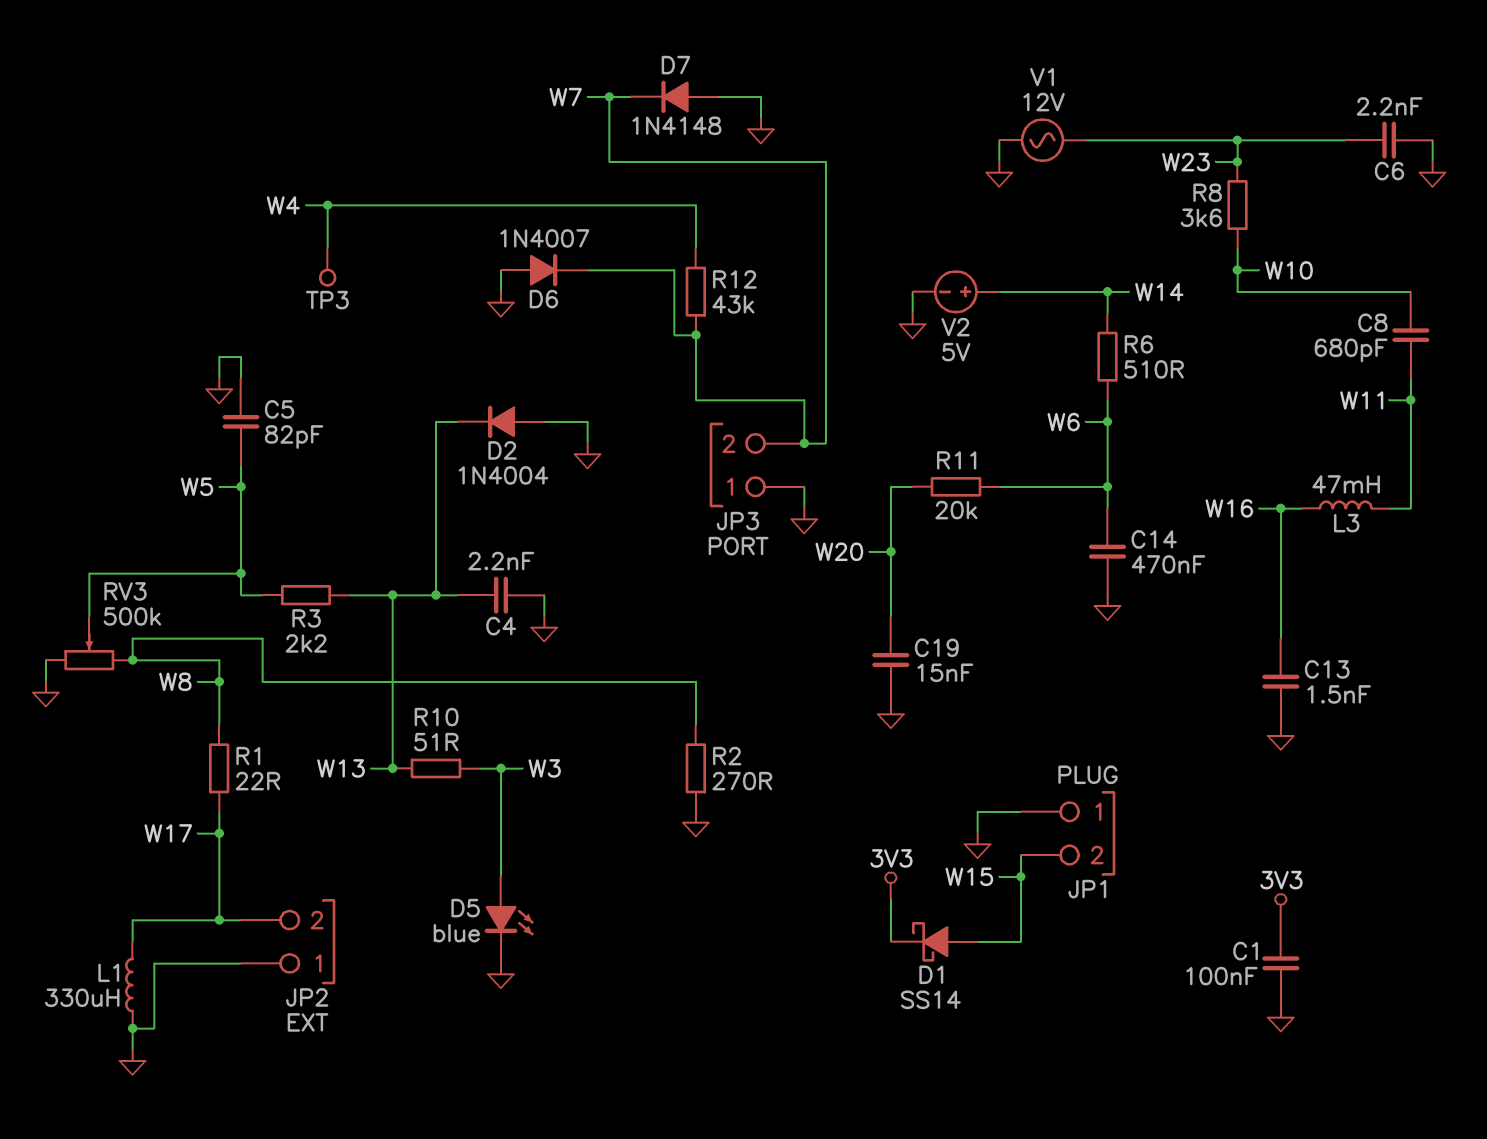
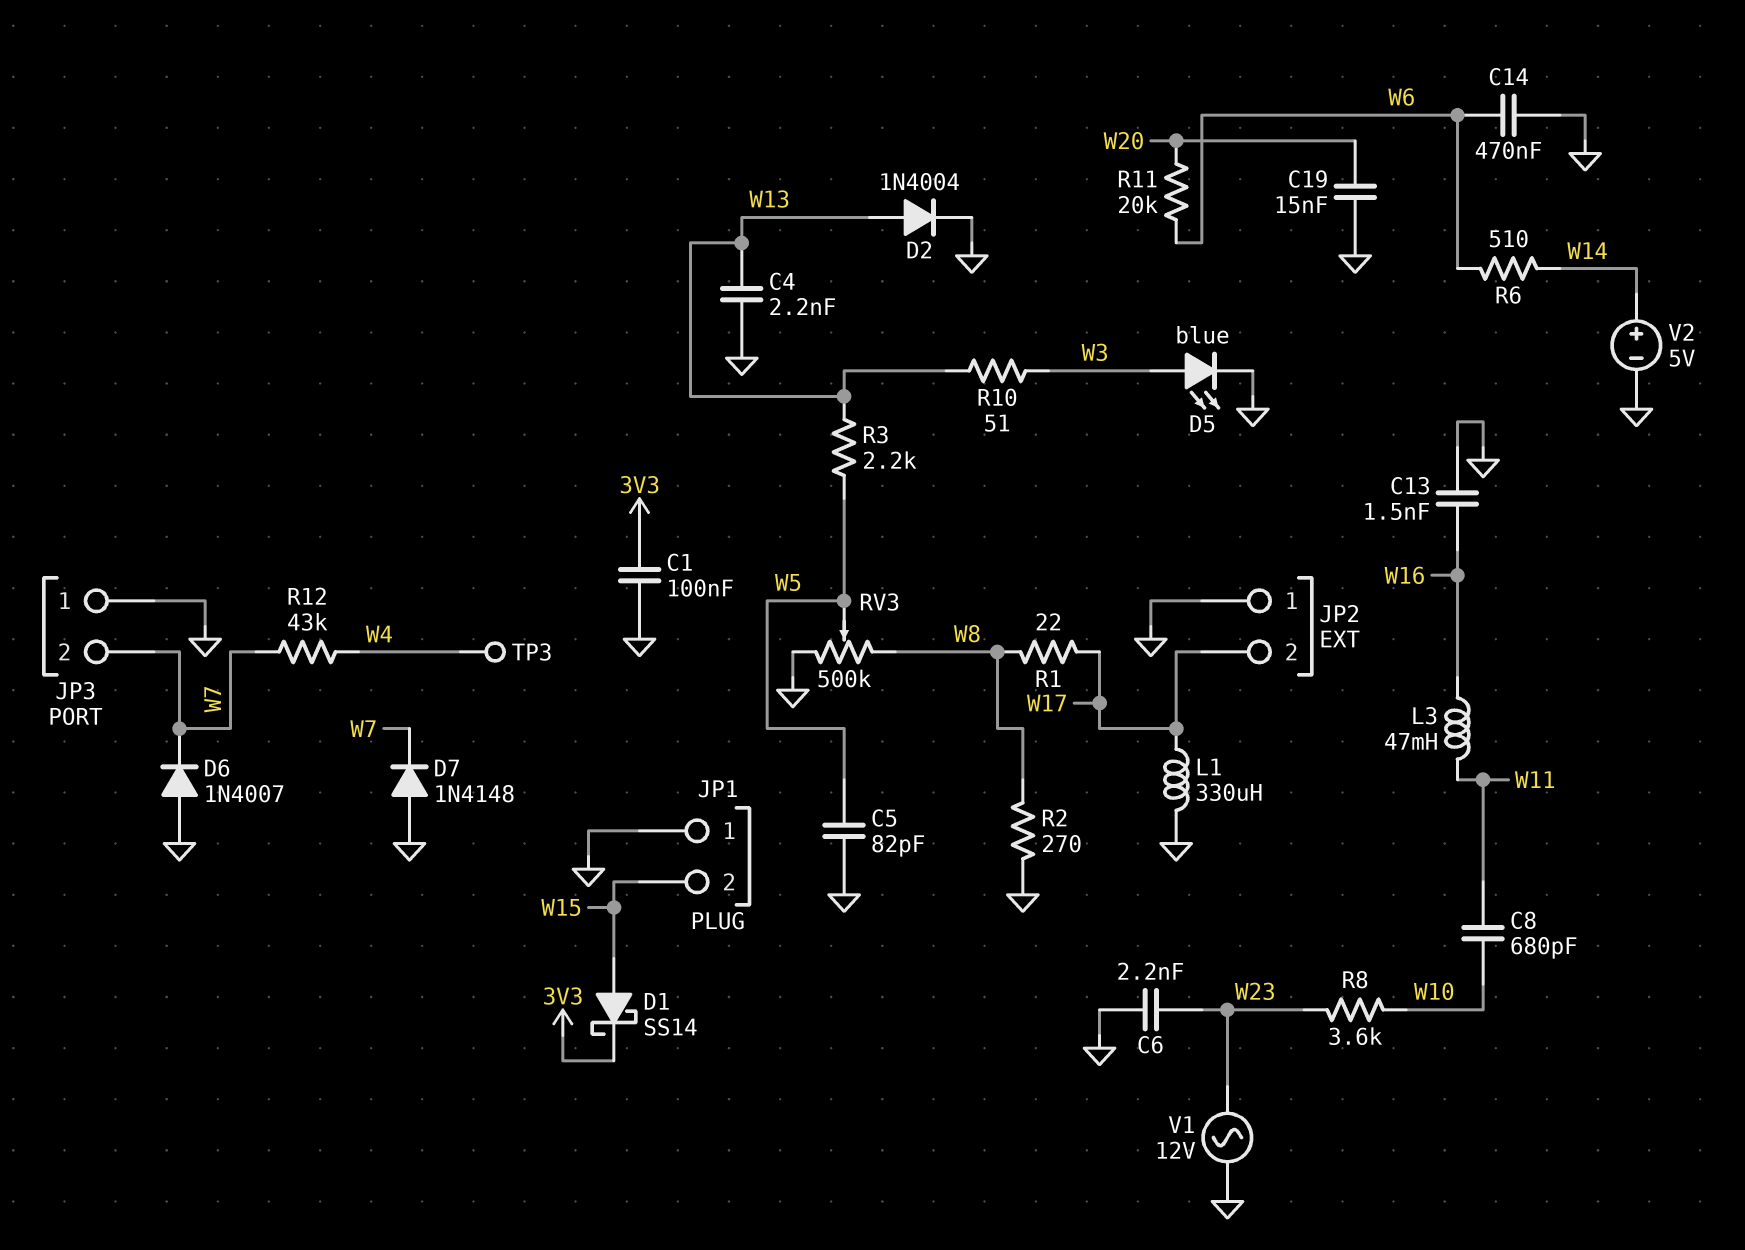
D2: diode 1N4004 (A GND, K W13) -> diode 1N4004 (A W13, K GND)

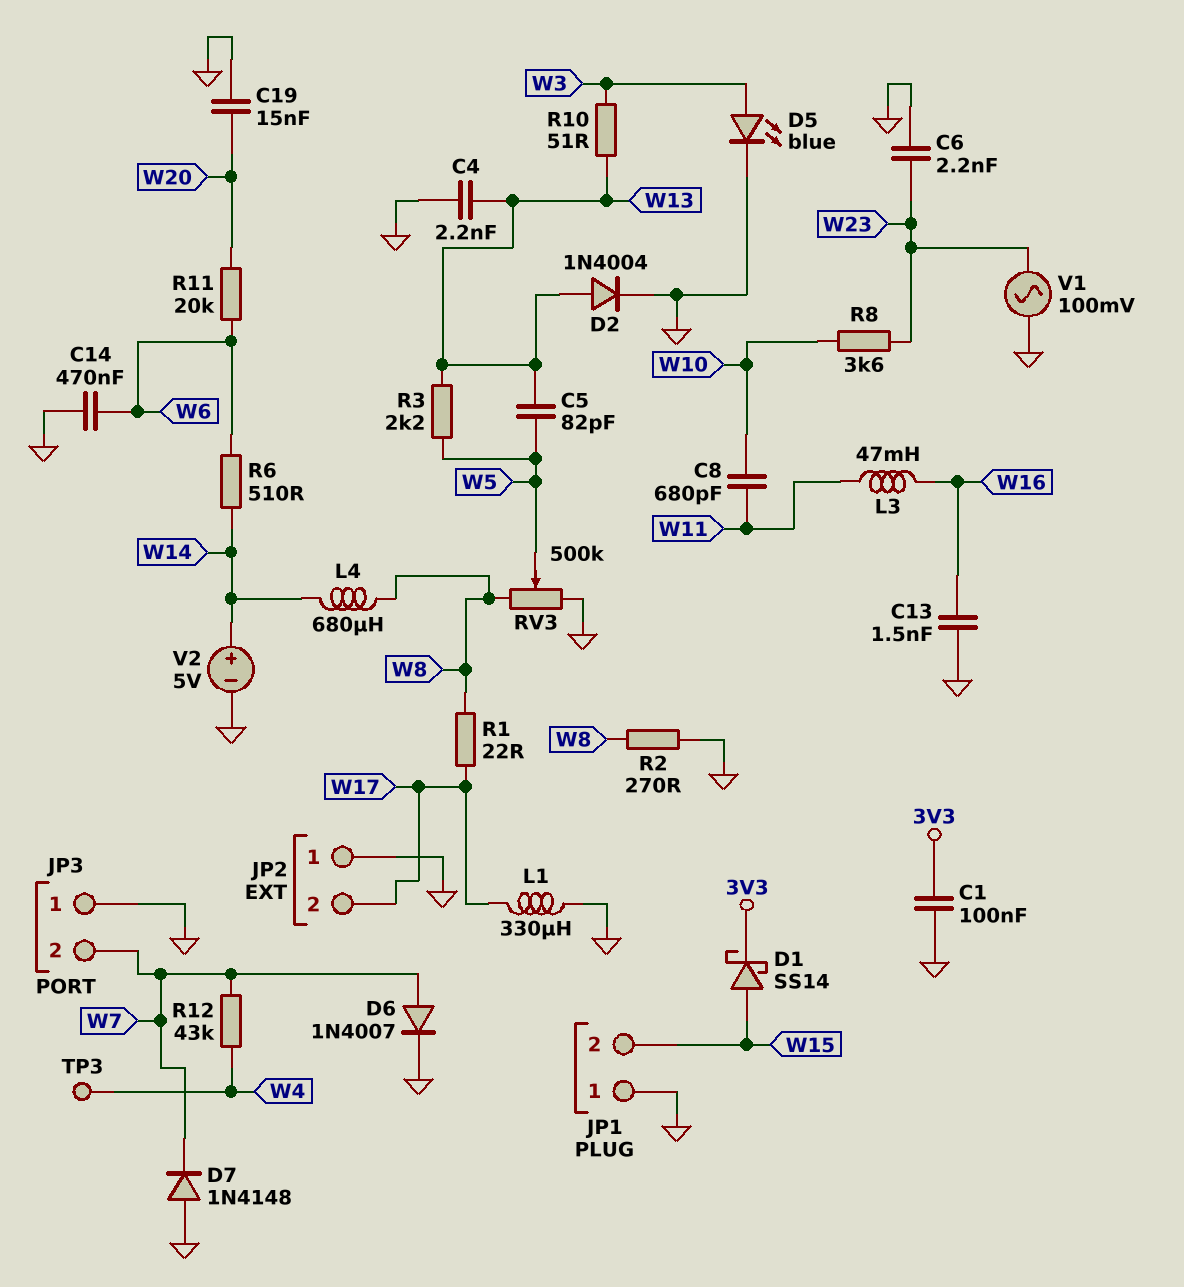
C5: 82pF (GND, W5) -> 82pF (W5, W13)
D6: diode 1N4007 (A GND, K W7) -> diode 1N4007 (A W7, K GND)
L4: none -> 680uH (W8, W14)
V1: AC 12V (GND, W23) -> AC 100mV (GND, W23)

